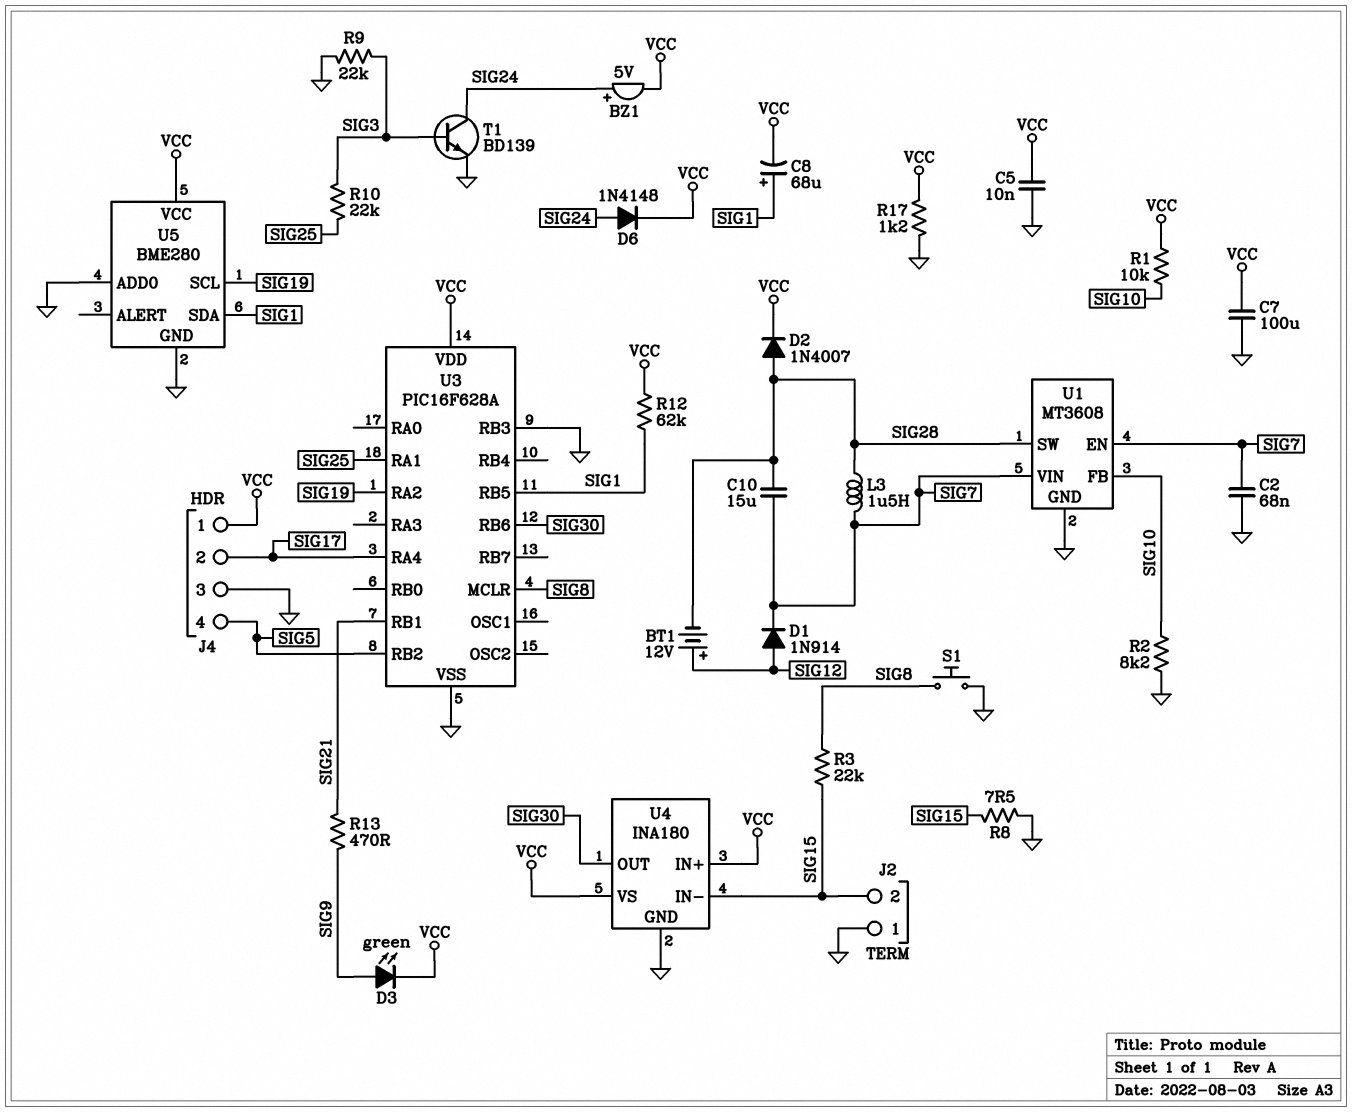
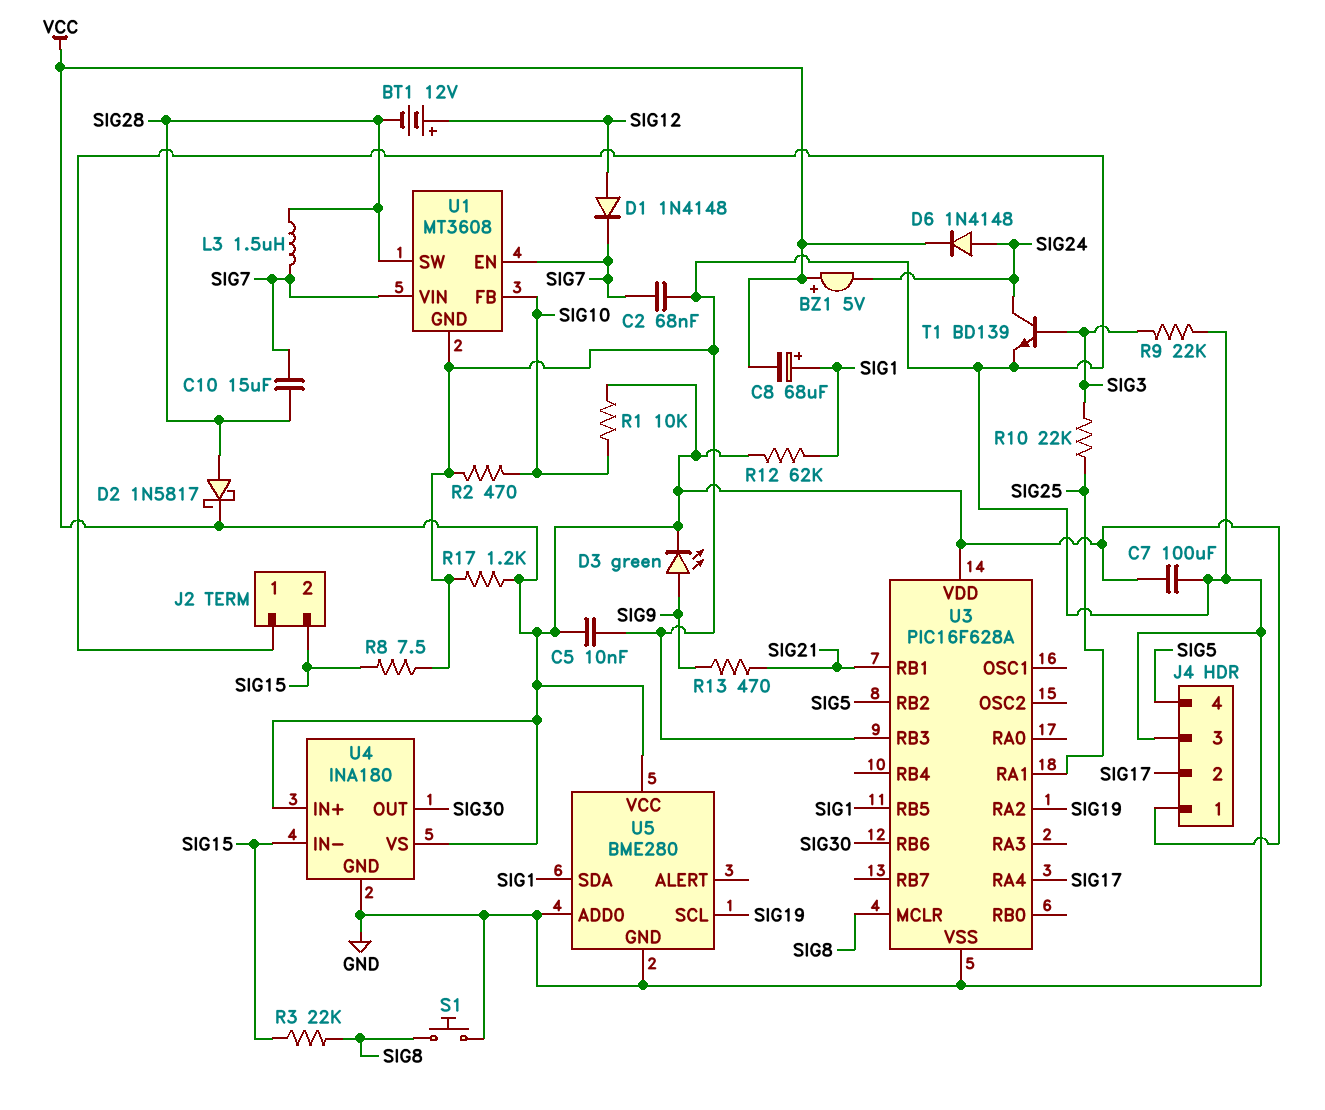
BZ1: buzzer 5V (plus SIG24, minus VCC) -> buzzer 5V (plus VCC, minus SIG24)
D1: diode 1N914 (A SIG12, K SIG7) -> diode 1N4148 (A SIG12, K SIG7)
D2: diode 1N4007 (A SIG28, K VCC) -> schottky 1N5817 (A SIG28, K VCC)
R2: 8.2k (GND, SIG10) -> 470 (GND, SIG10)

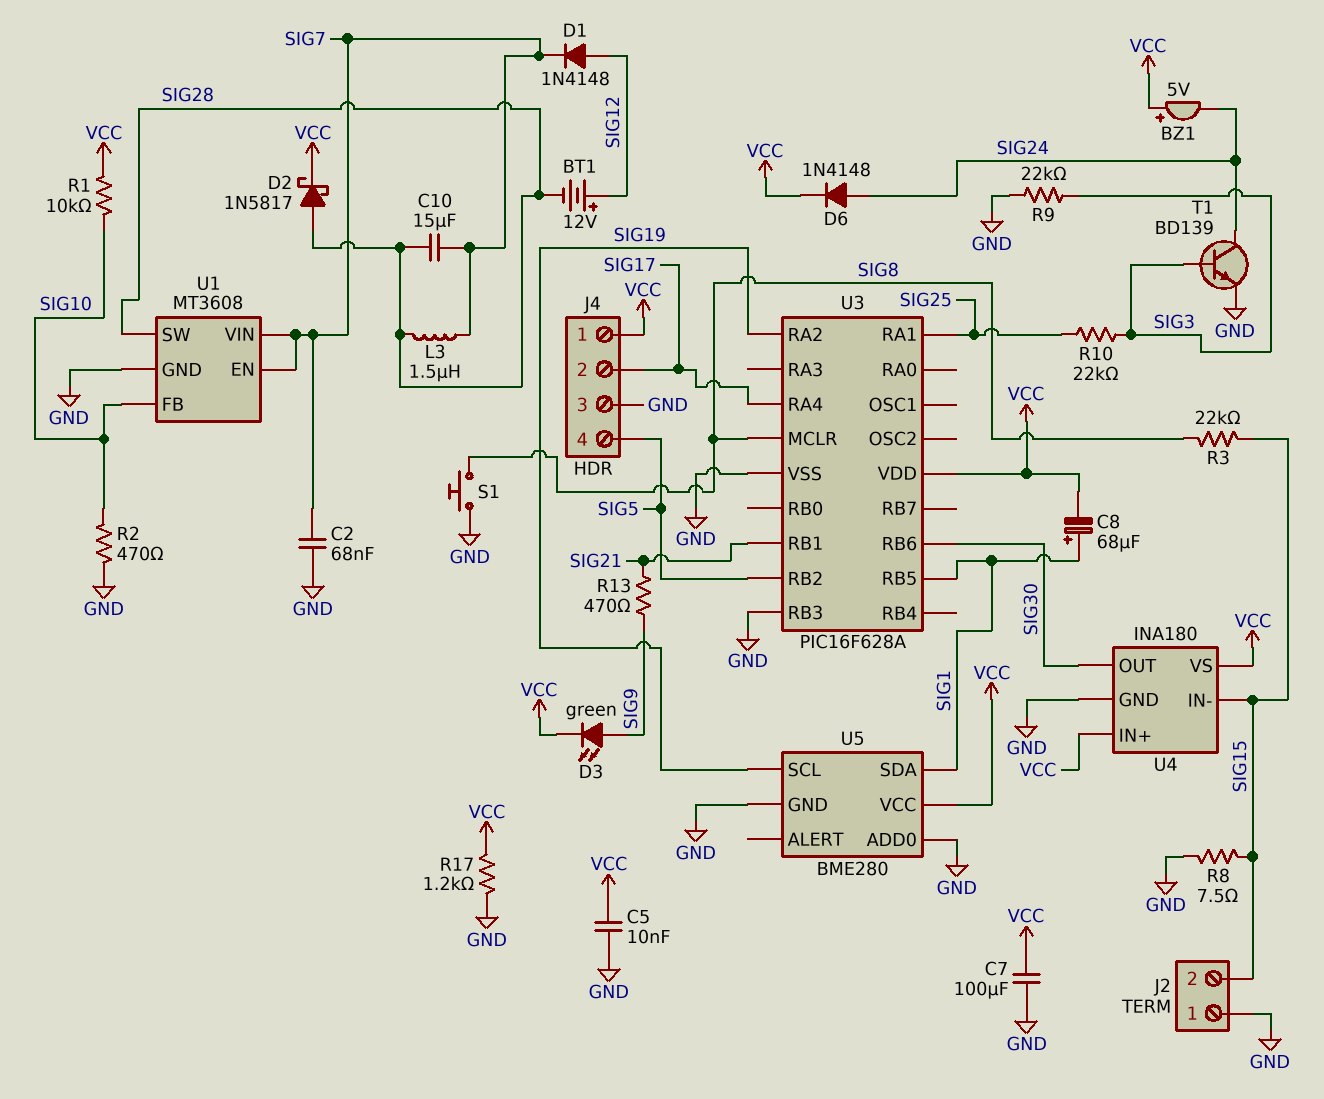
R12: 62k (SIG1, VCC) -> none

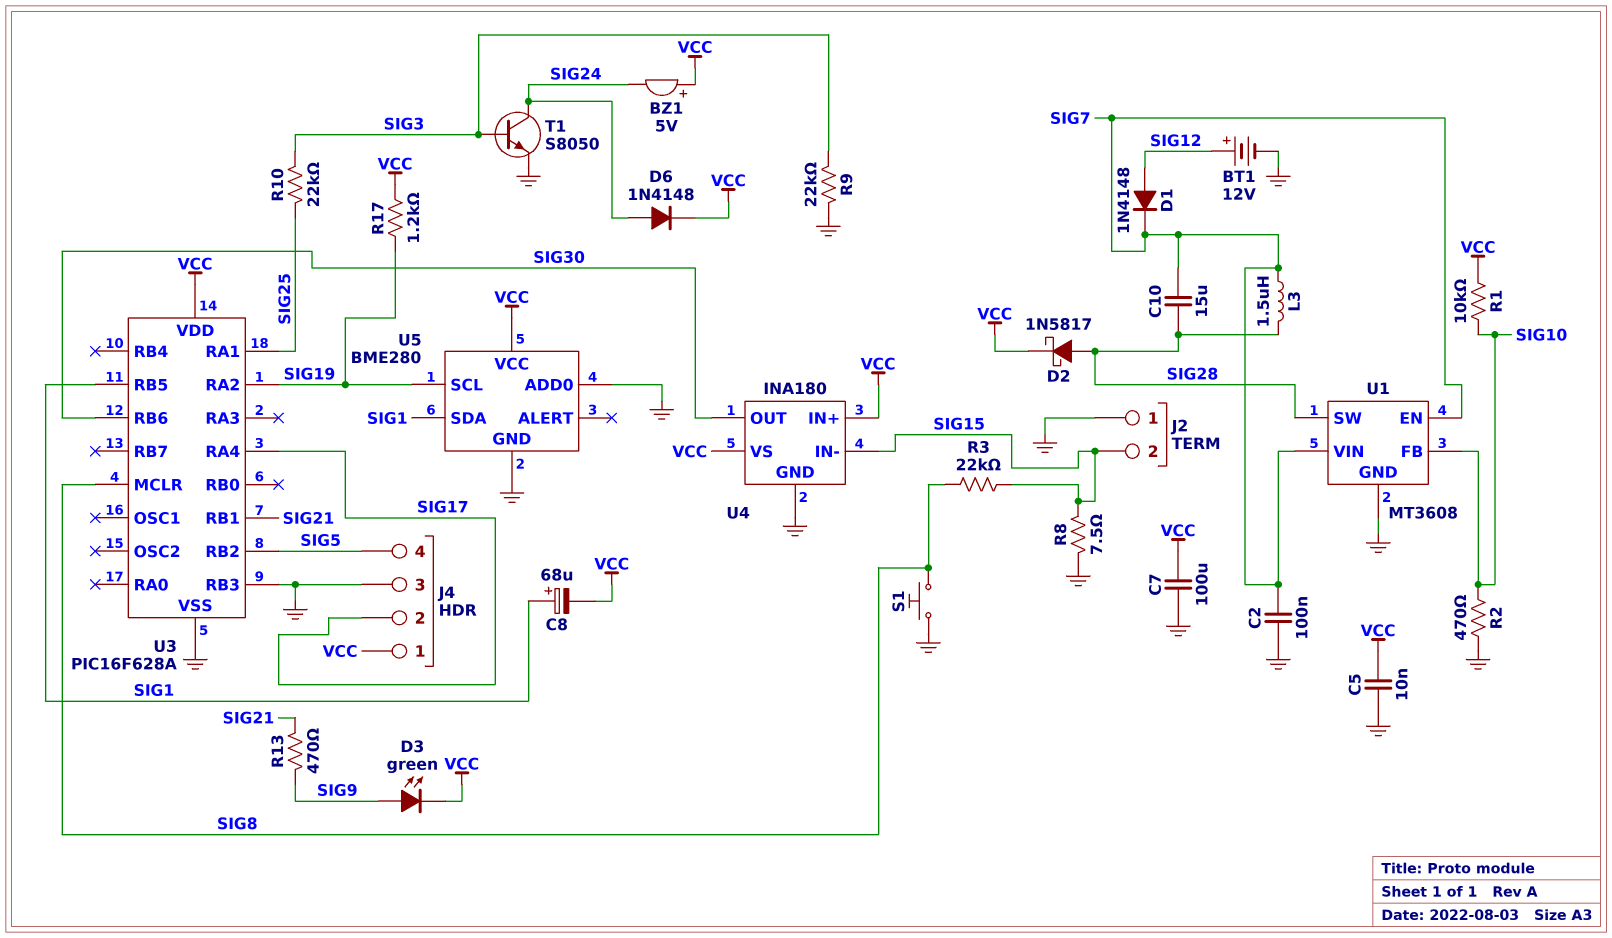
BT1: 12V (plus SIG12, minus SIG28) -> 12V (plus SIG12, minus GND)
C2: 68nF (GND, SIG7) -> 100nF (GND, SIG7)
R17: 1.2k (GND, VCC) -> 1.2k (SIG19, VCC)
T1: NPN BD139 (B SIG3, C SIG24, E GND) -> NPN S8050 (B SIG3, C SIG24, E GND)

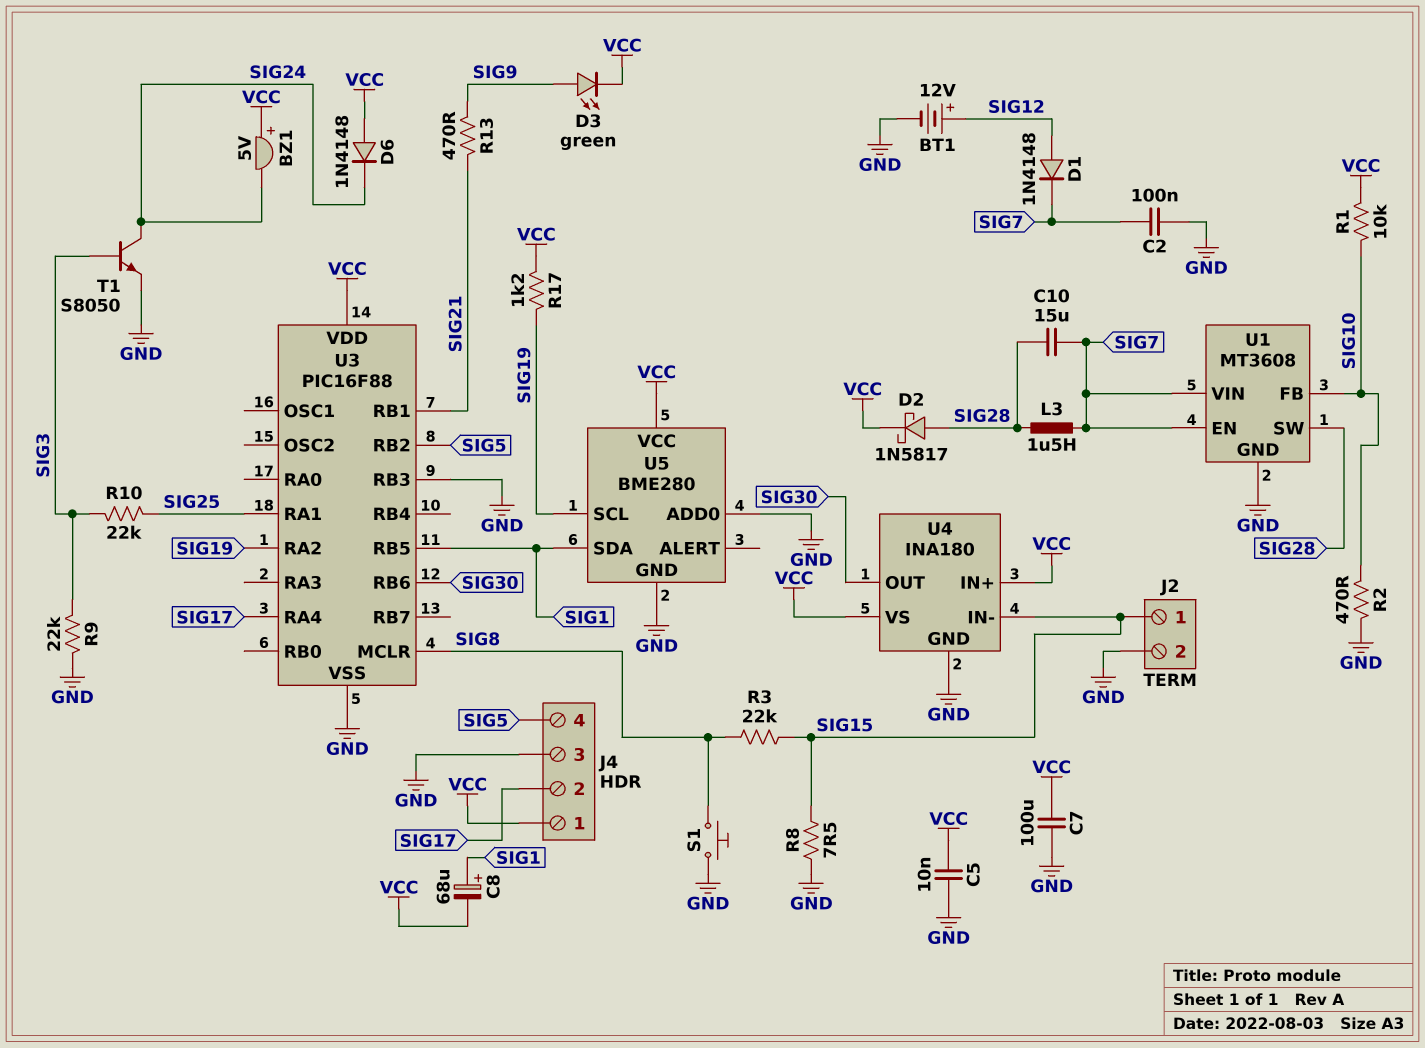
D6: diode 1N4148 (A SIG24, K VCC) -> diode 1N4148 (A VCC, K SIG24)
J2 pin 1: GND -> SIG15
J2 pin 2: SIG15 -> GND
U3: PIC16F628A -> PIC16F88

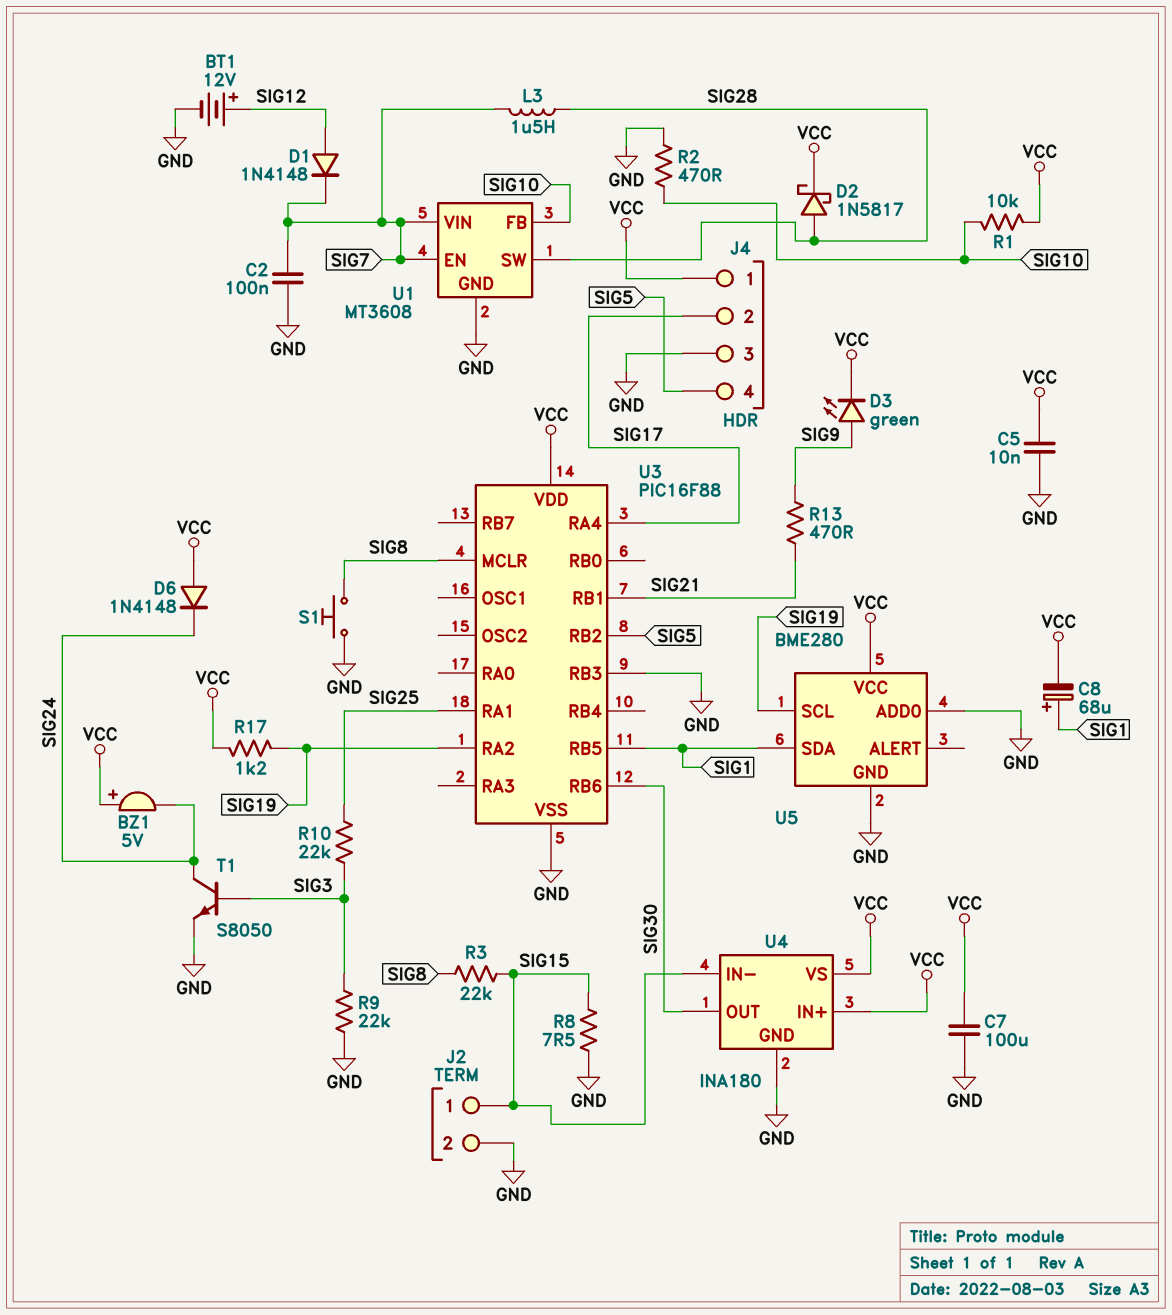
C10: 15uF (SIG7, SIG28) -> none

